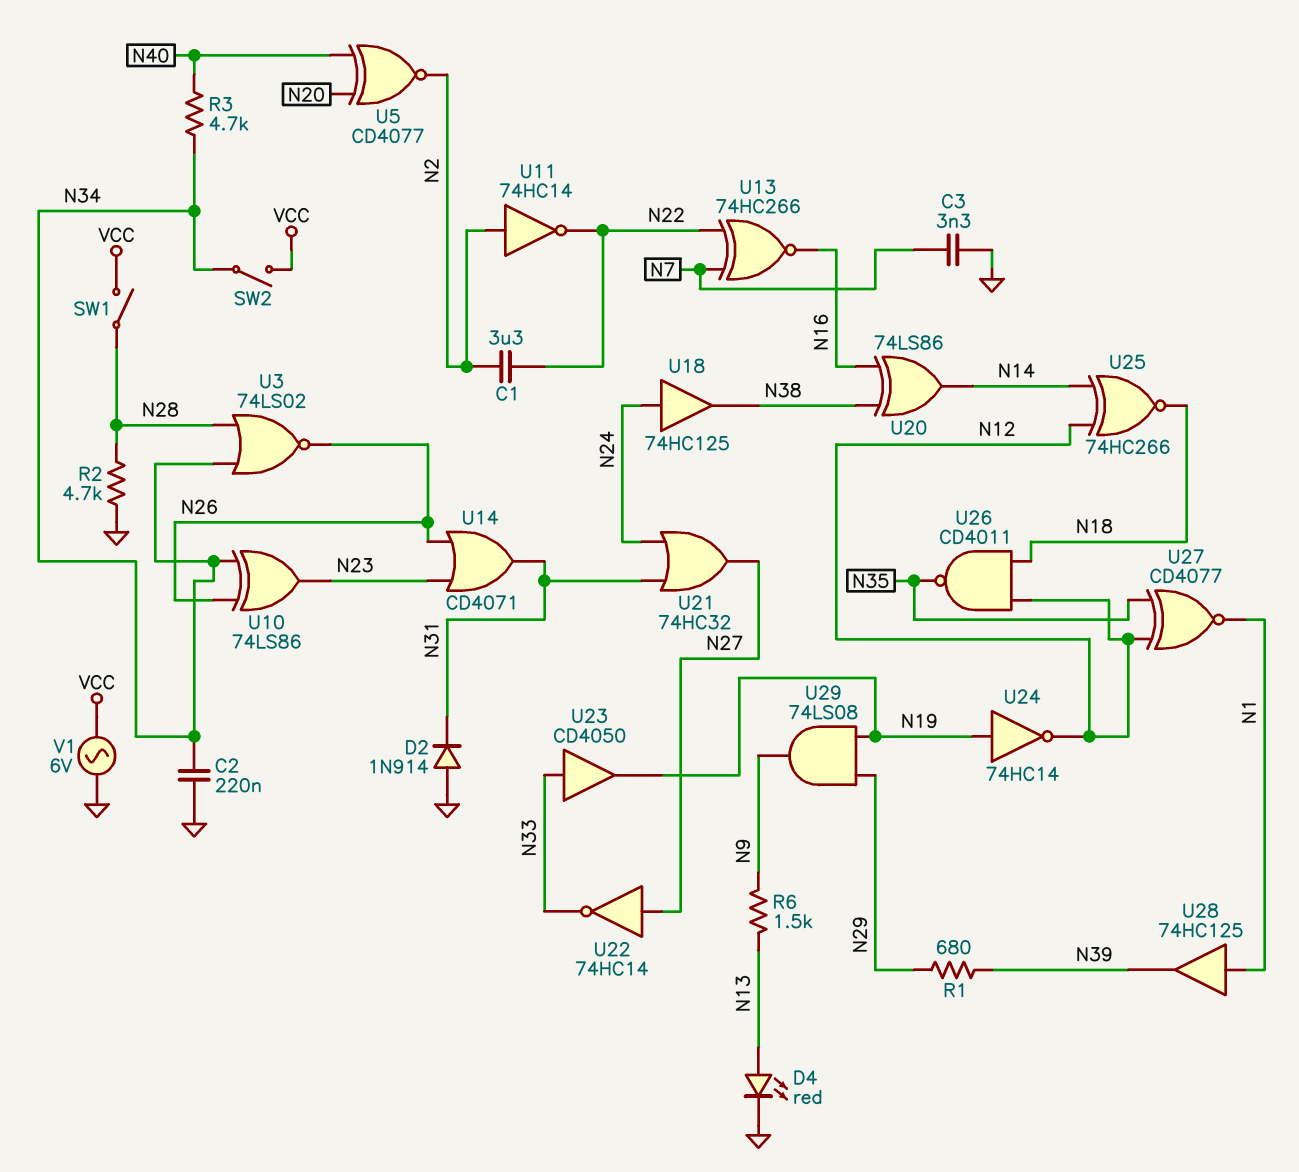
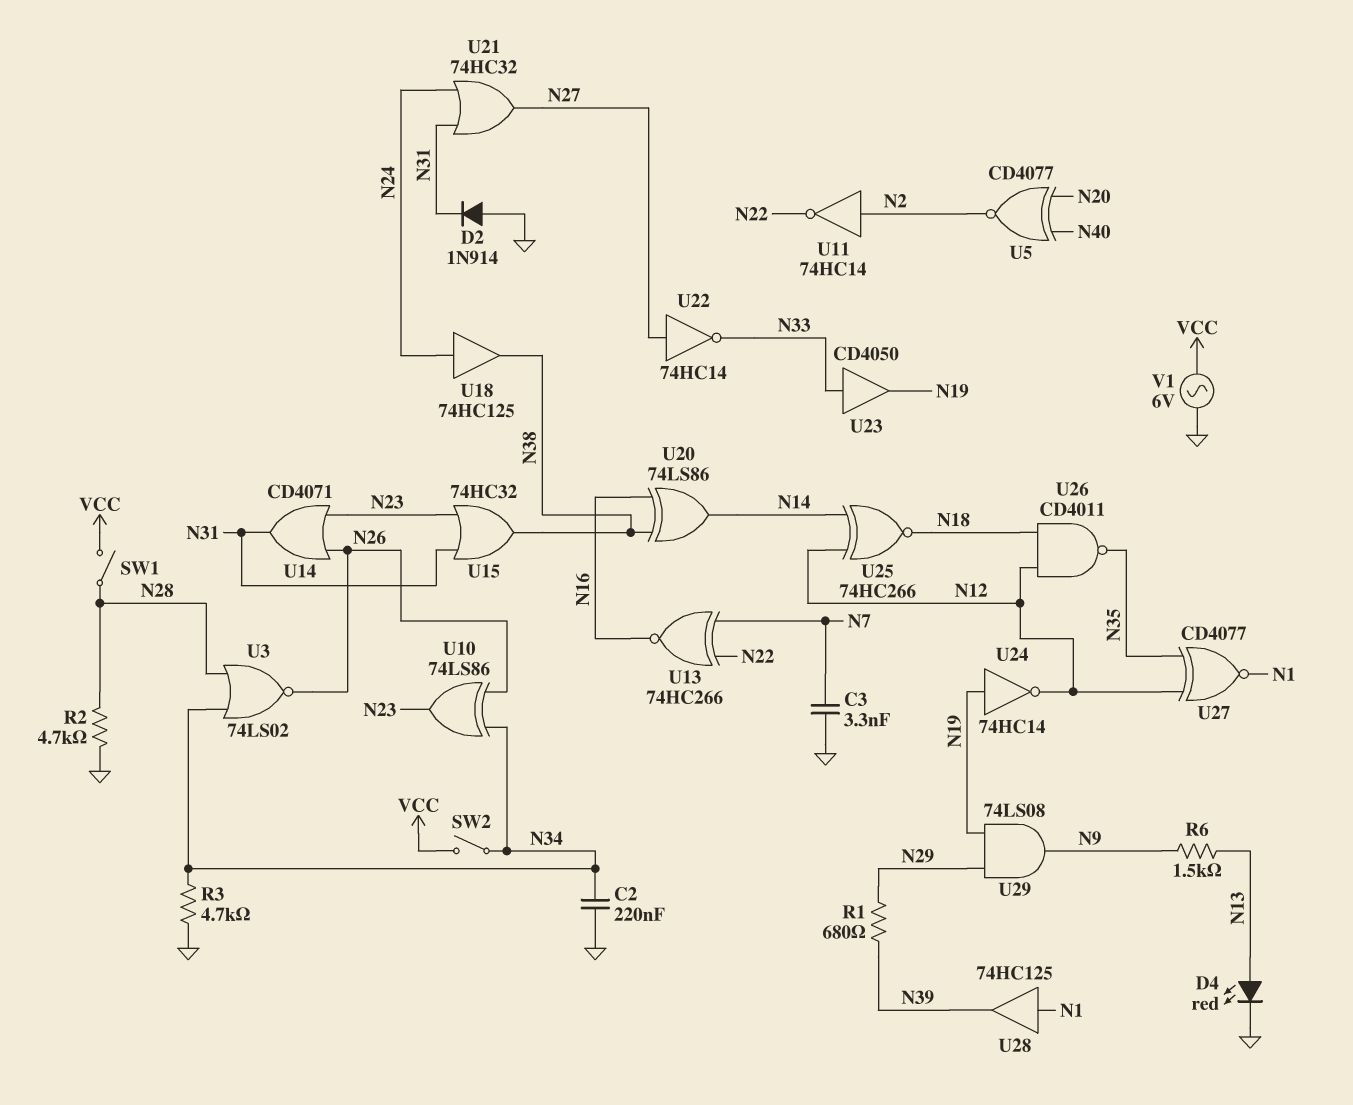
C1: 3.3uF (N2, N22) -> none
R3: 4.7k (N34, N40) -> 4.7k (GND, N34)
U15: none -> OR 74HC32 (in N23, in N31, out N38)

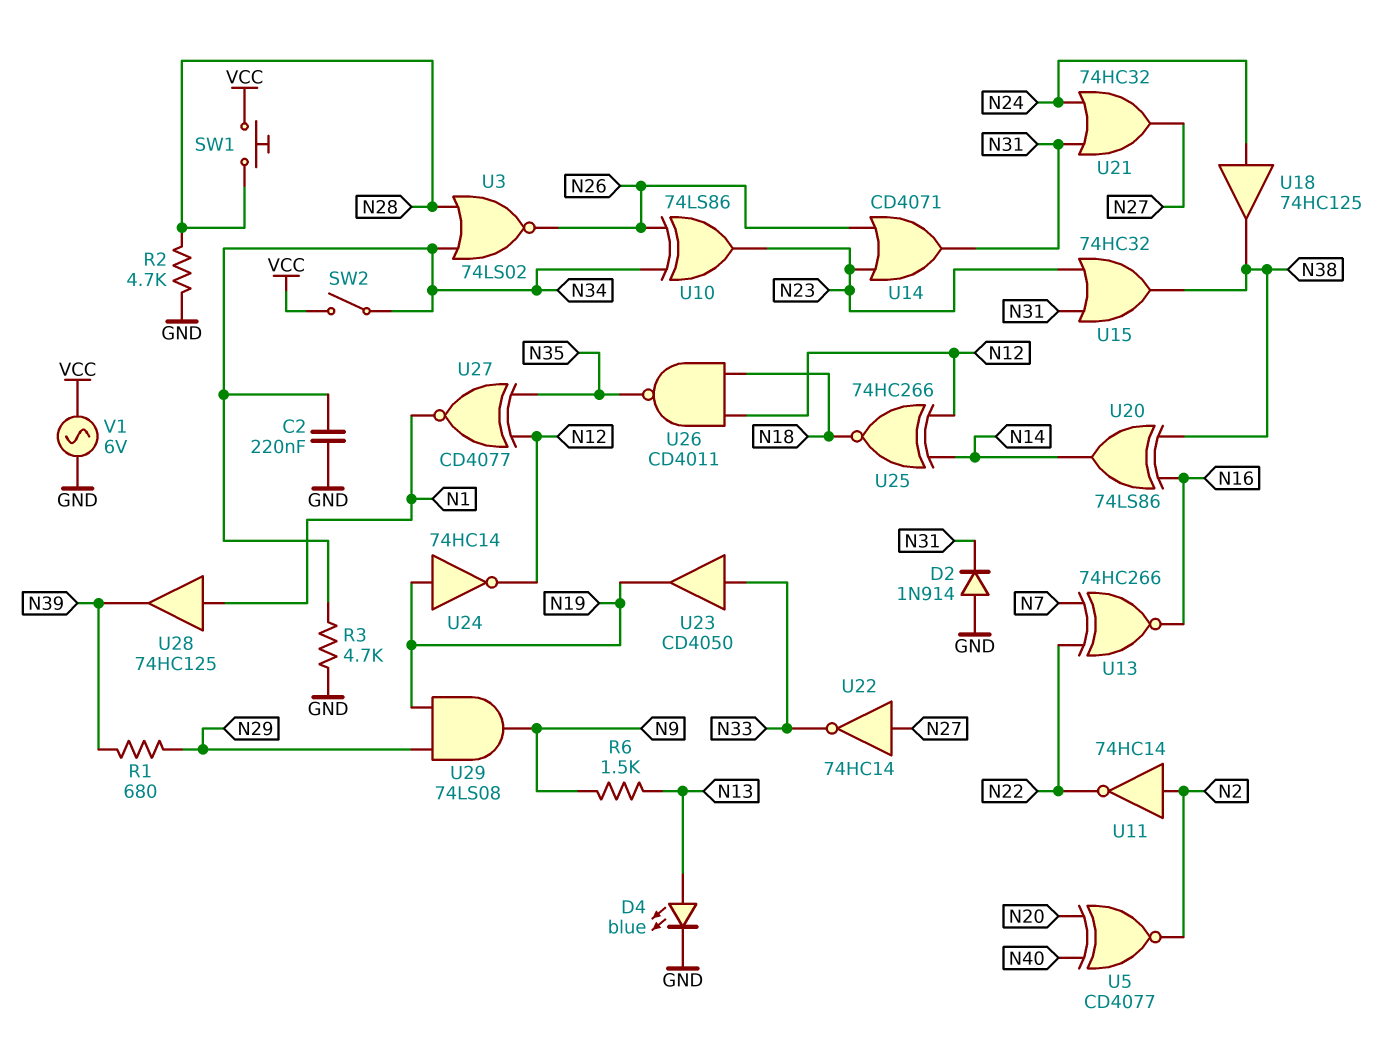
C3: 3.3nF (GND, N7) -> none
D4: LED red (A N13, K GND) -> LED blue (A N13, K GND)
SW1: switch (N28, VCC) -> button (N28, VCC)

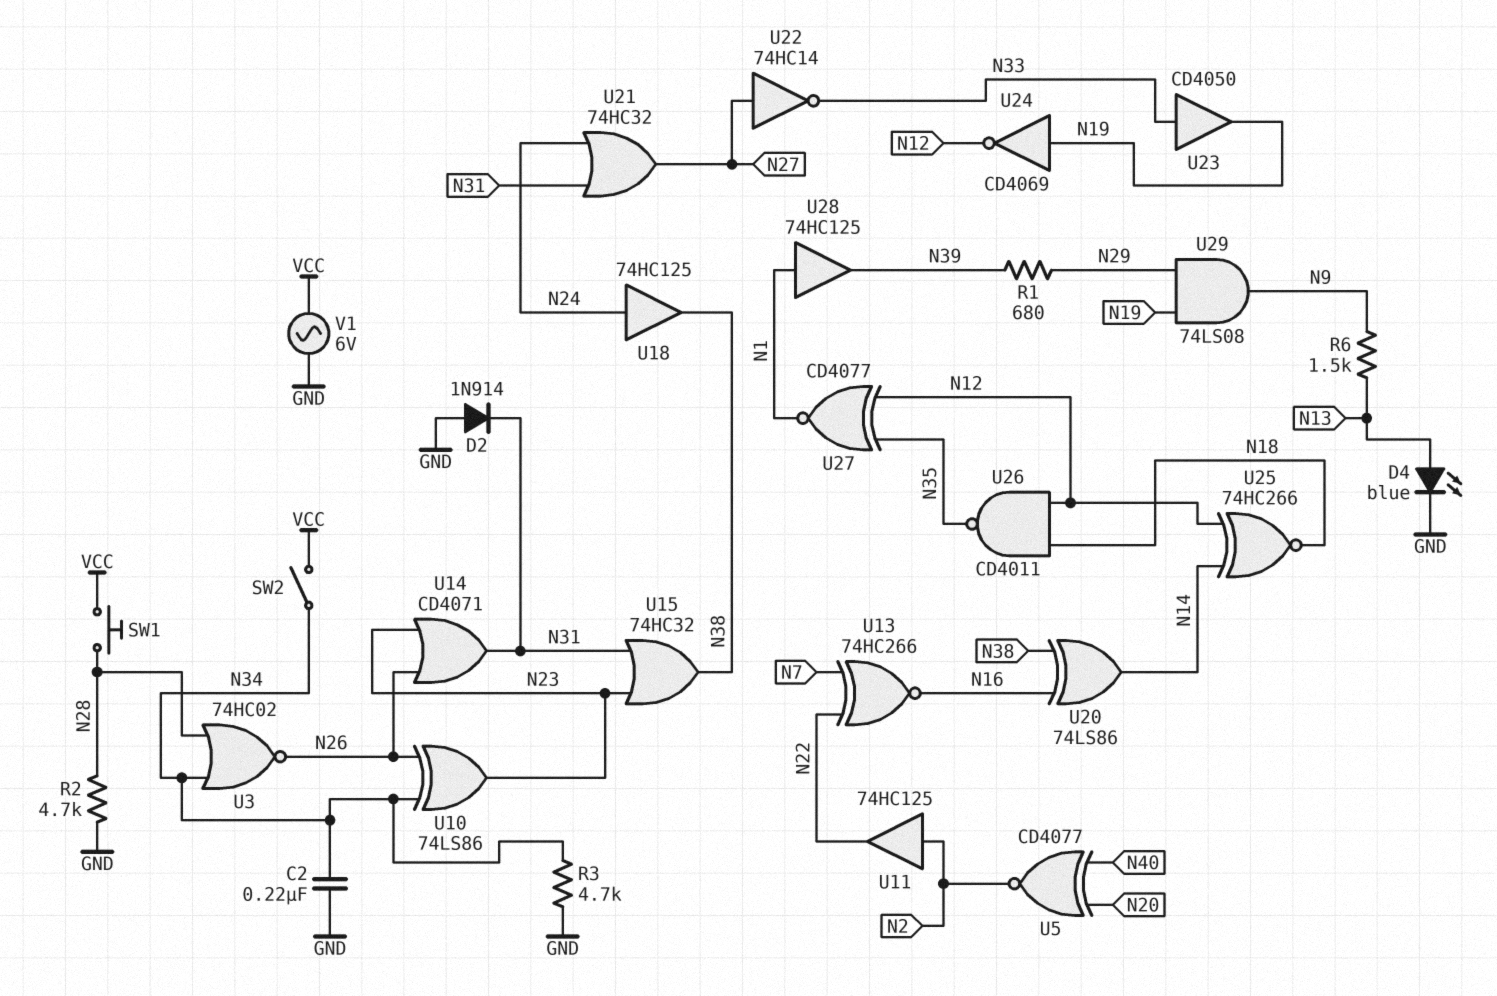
U3: NOR 74LS02 (in N28, in N34, out N26) -> NOR 74HC02 (in N28, in N34, out N26)
U11: NOT 74HC14 (in N2, out N22) -> buffer 74HC125 (in N2, out N22)
U24: NOT 74HC14 (in N19, out N12) -> NOT CD4069 (in N19, out N12)

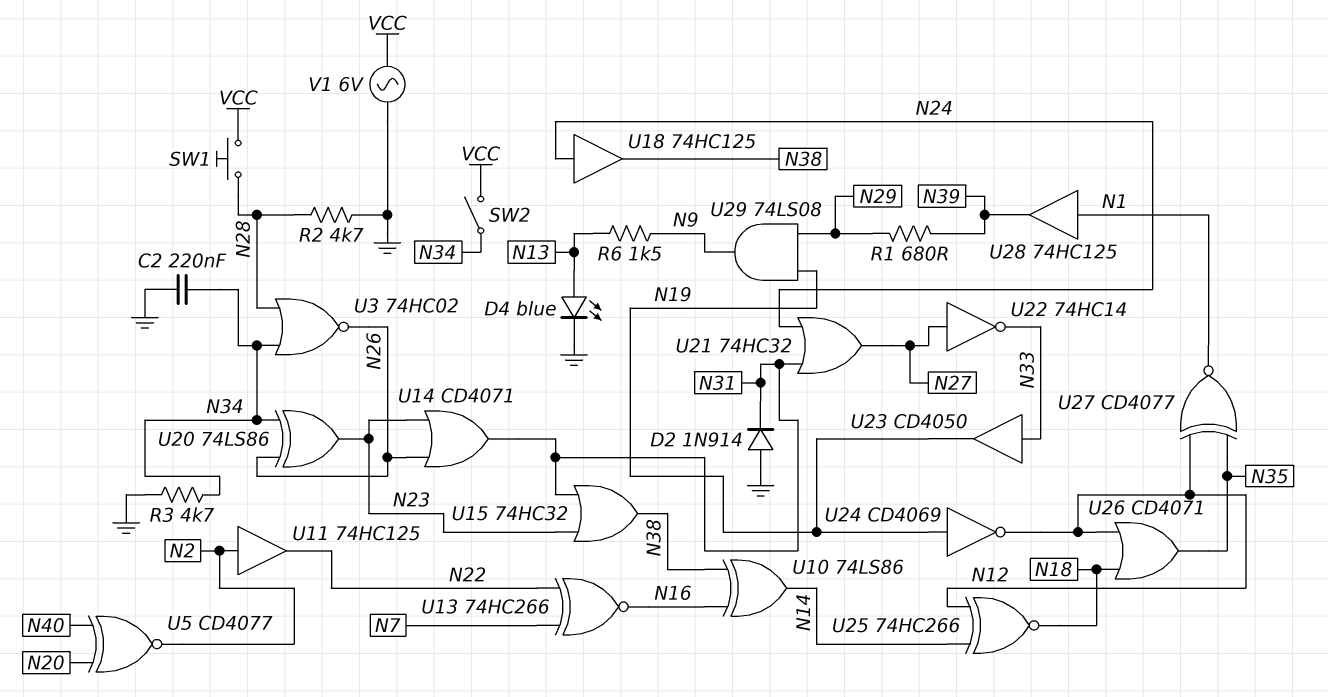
U10: XOR 74LS86 (in N26, in N34, out N23) -> XOR 74LS86 (in N16, in N38, out N14)
U20: XOR 74LS86 (in N16, in N38, out N14) -> XOR 74LS86 (in N26, in N34, out N23)
U26: NAND CD4011 (in N12, in N18, out N35) -> OR CD4071 (in N12, in N18, out N35)

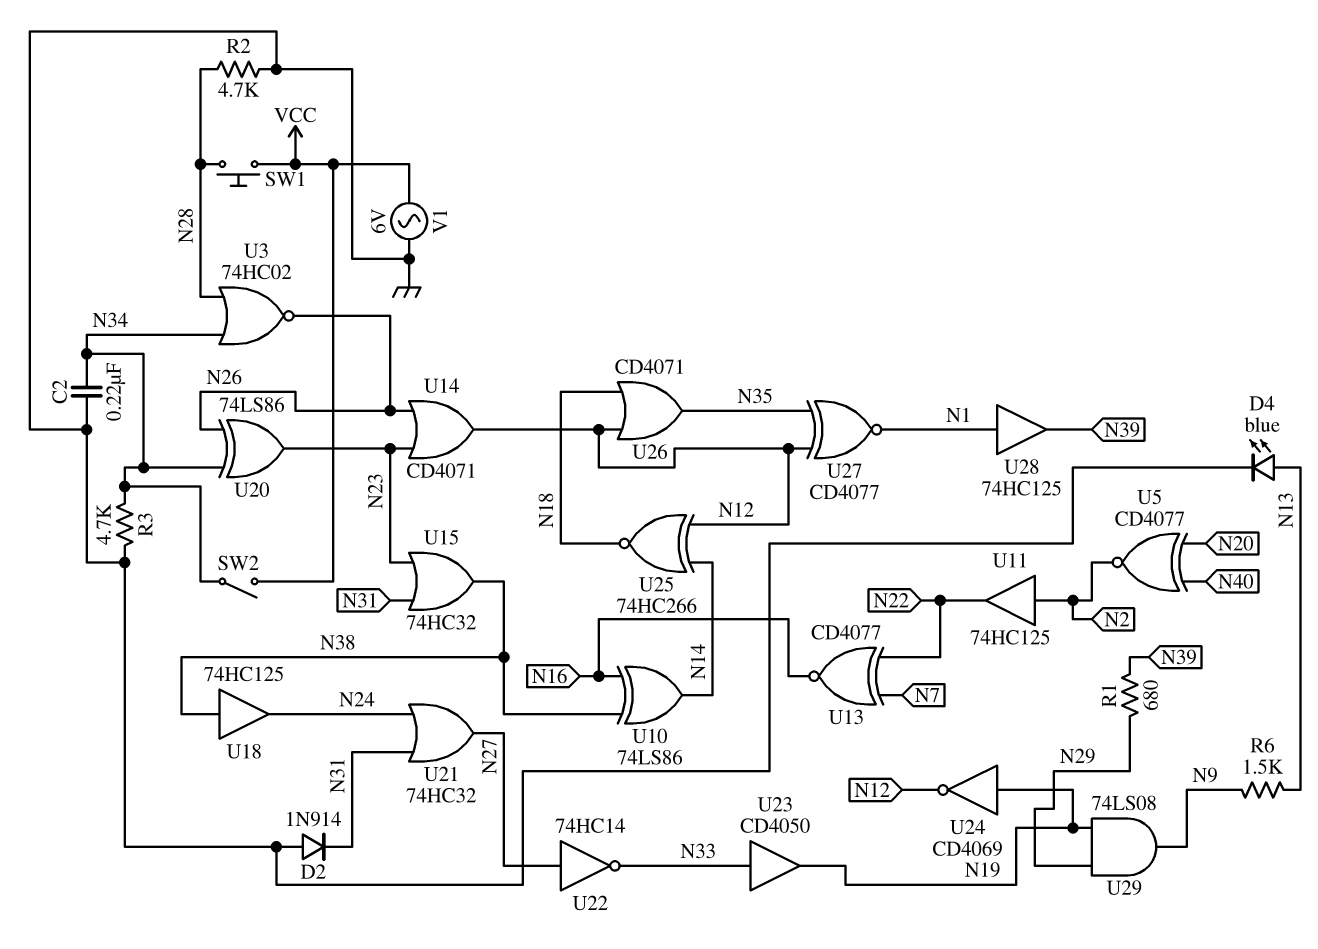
U13: XNOR 74HC266 (in N7, in N22, out N16) -> XNOR CD4077 (in N7, in N22, out N16)
U14: OR CD4071 (in N23, in N26, out N31) -> OR CD4071 (in N23, in N26, out N12)
U18: buffer 74HC125 (in N24, out N38) -> buffer 74HC125 (in N38, out N24)

